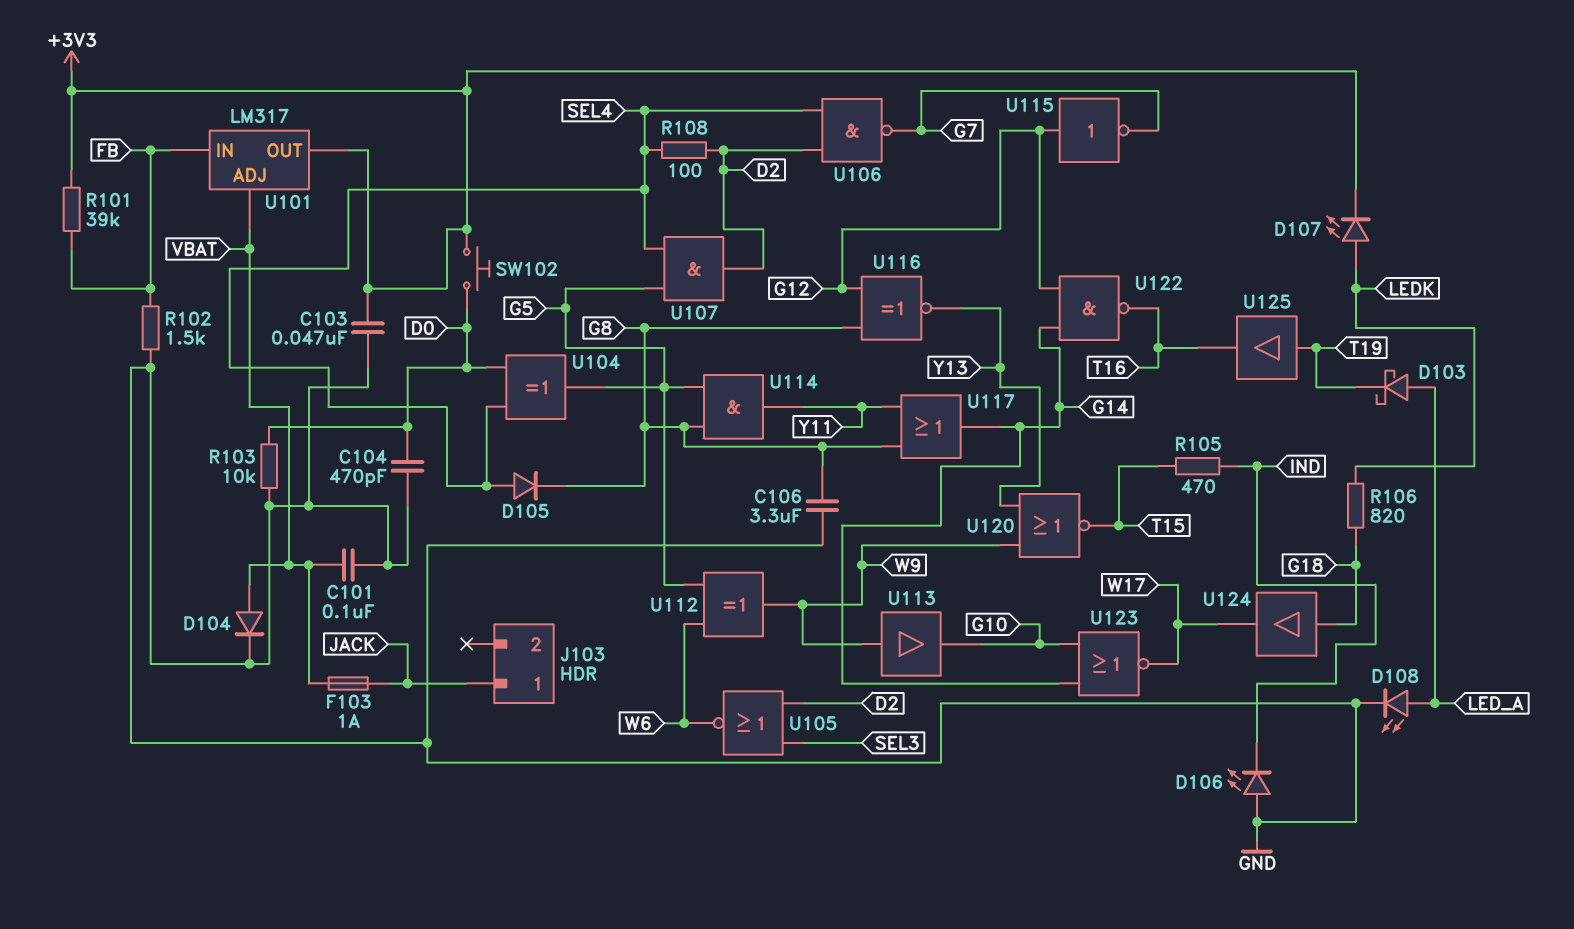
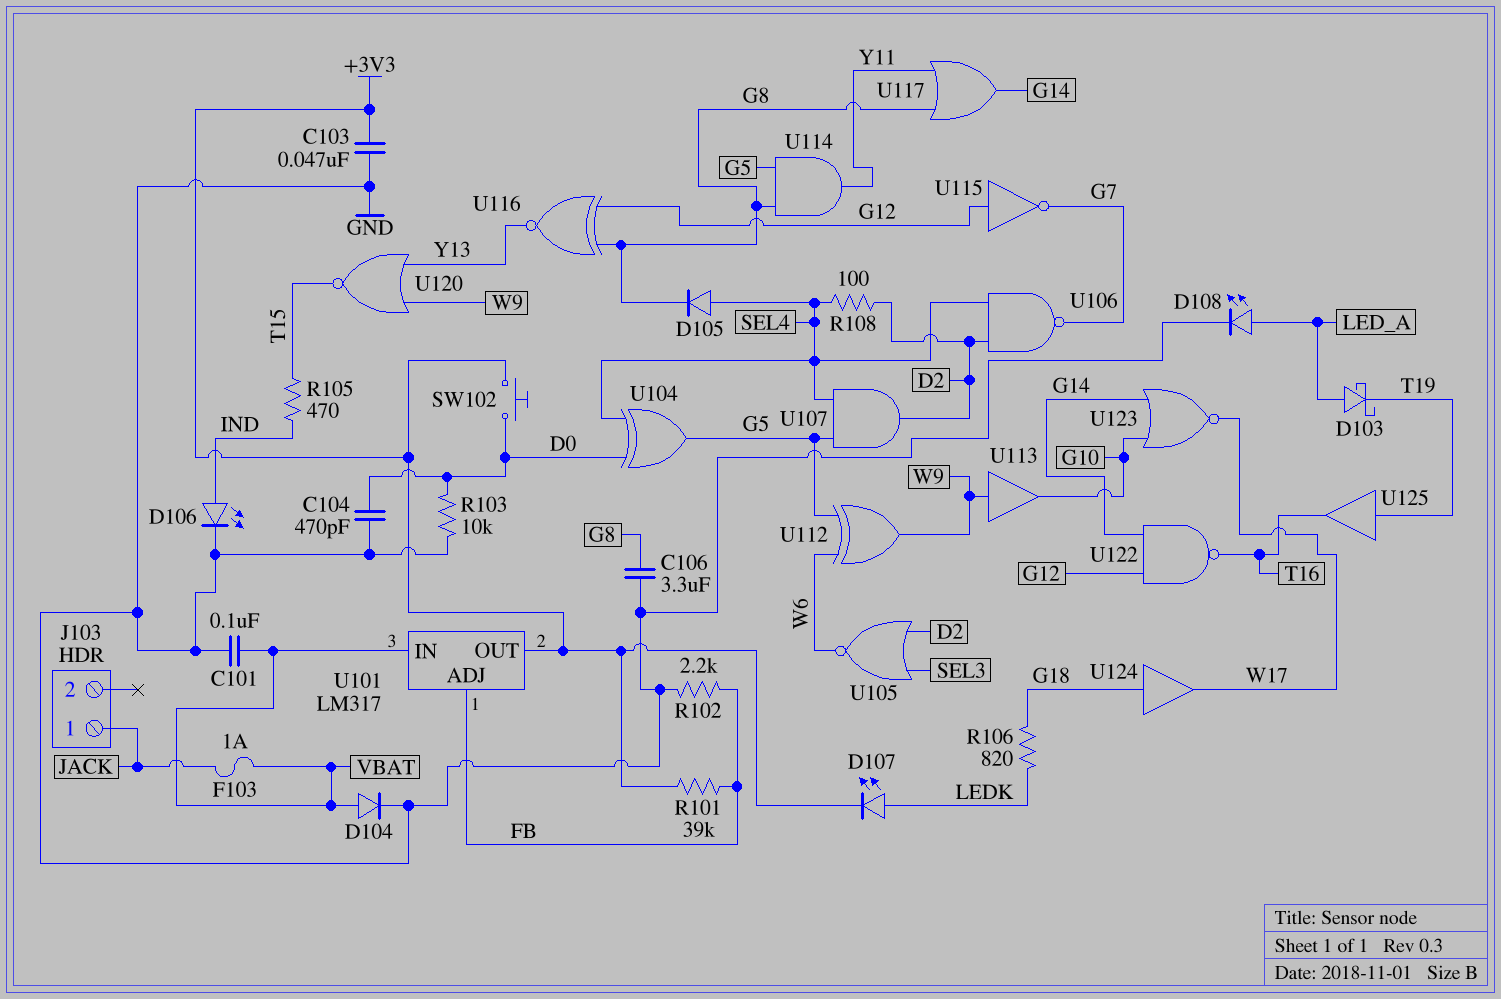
D106: LED (A GND, K IND) -> LED (A IND, K GND)
R102: 1.5k (FB, GND) -> 2.2k (FB, GND)
U101 pin ADJ: VBAT -> FB
U101 pin IN: FB -> VBAT

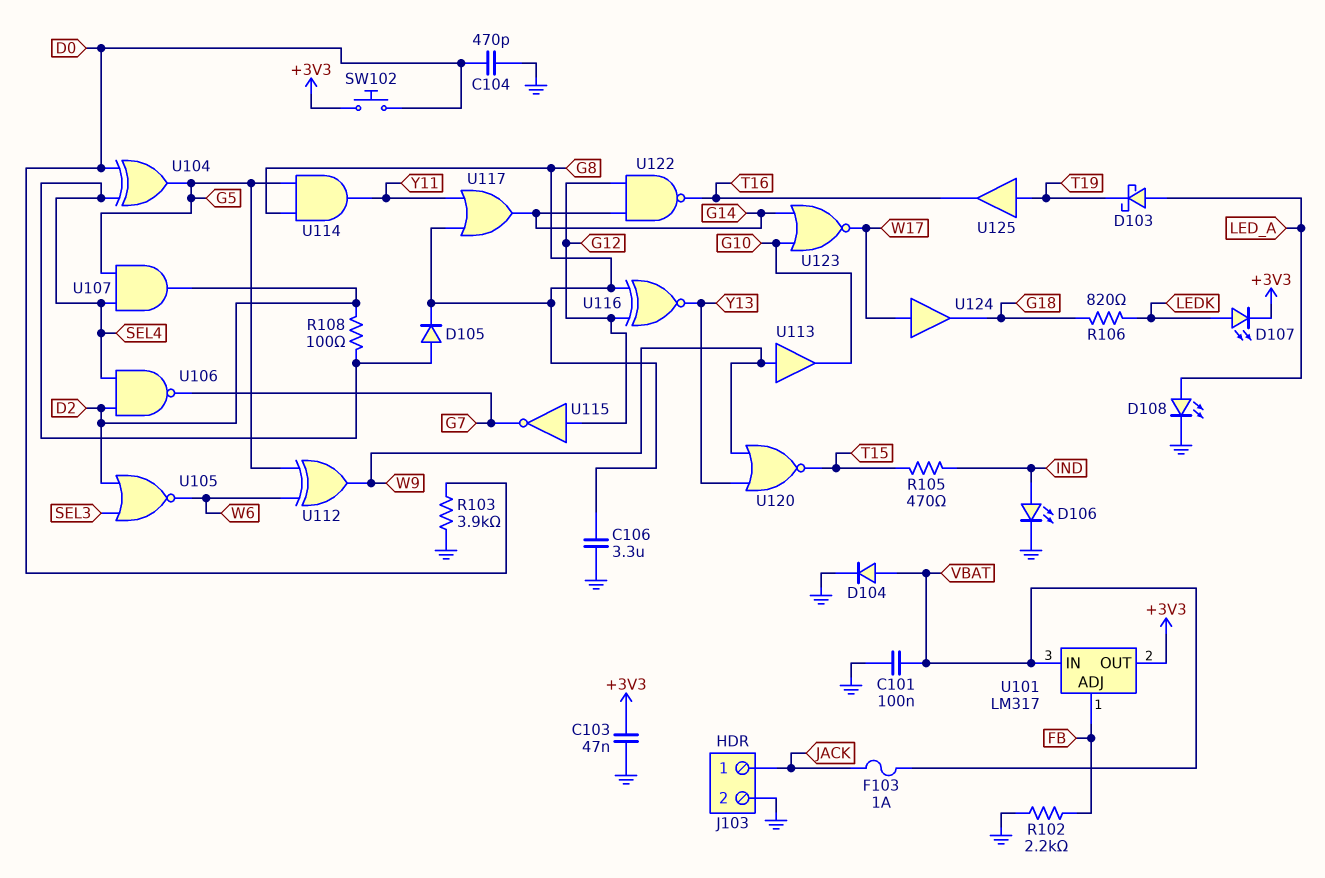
J103 pin 2: none -> GND
R101: 39k (+3V3, FB) -> none
R103: 10k (D0, GND) -> 3.9k (D0, GND)
U124: buffer (in G18, out W17) -> buffer (in W17, out G18)

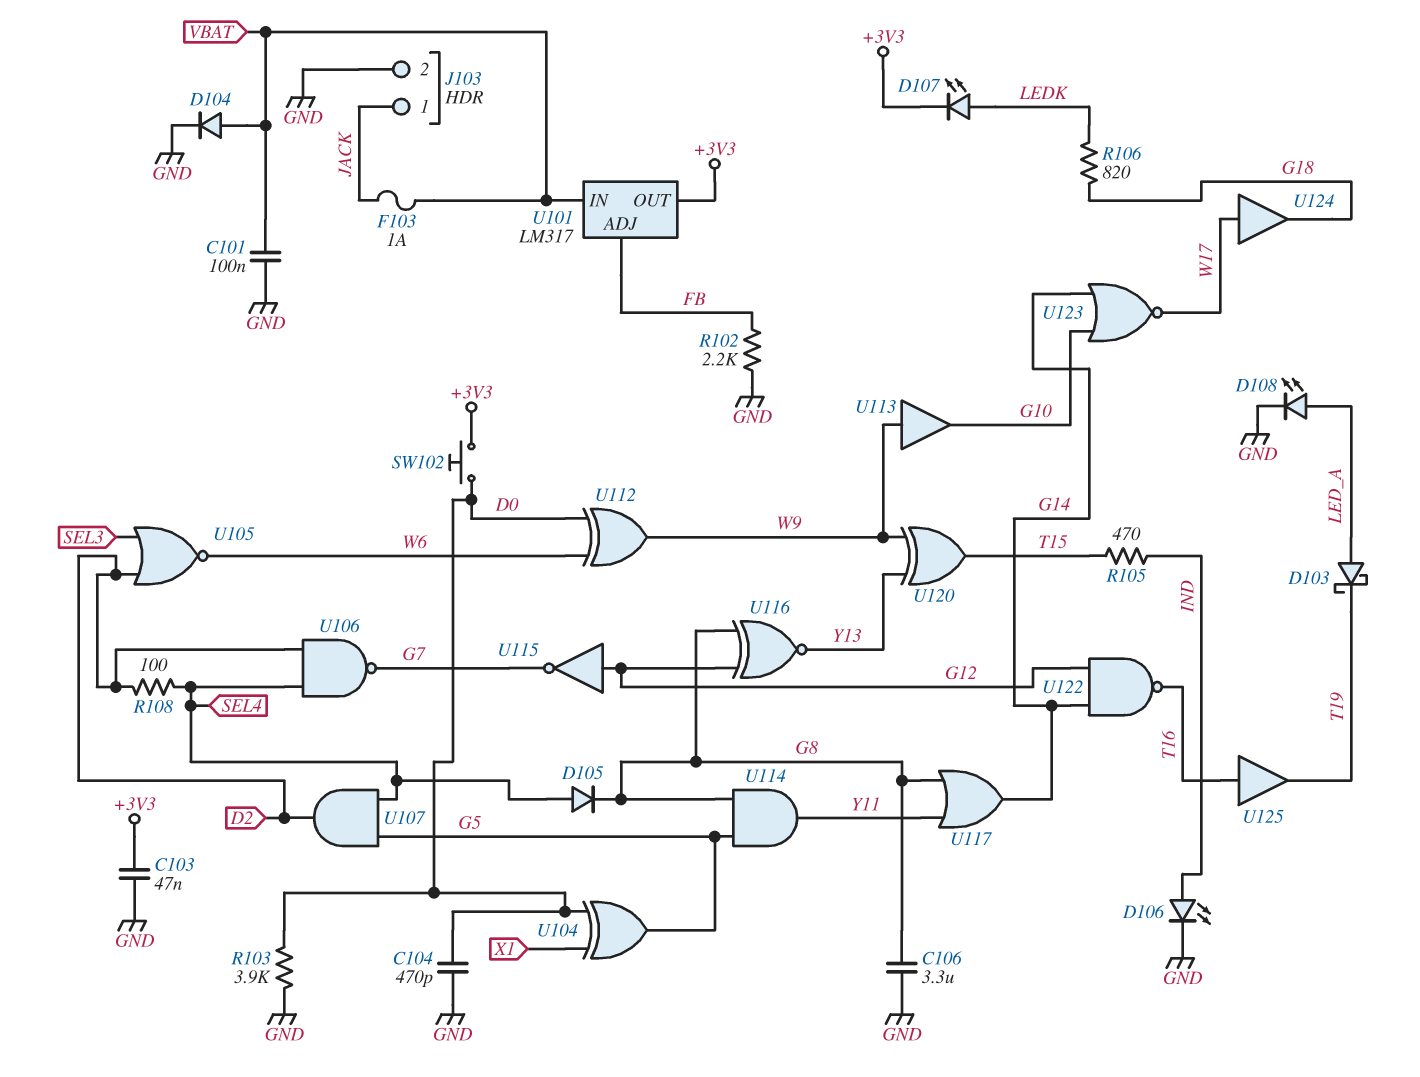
U104: XOR (in D0, in SEL4, out G5) -> XOR (in D0, in X1, out G5)
U112: XOR (in G5, in W6, out W9) -> XOR (in D0, in W6, out W9)
U120: NOR (in W9, in Y13, out T15) -> XOR (in W9, in Y13, out T15)
U125: buffer (in T19, out T16) -> buffer (in T16, out T19)

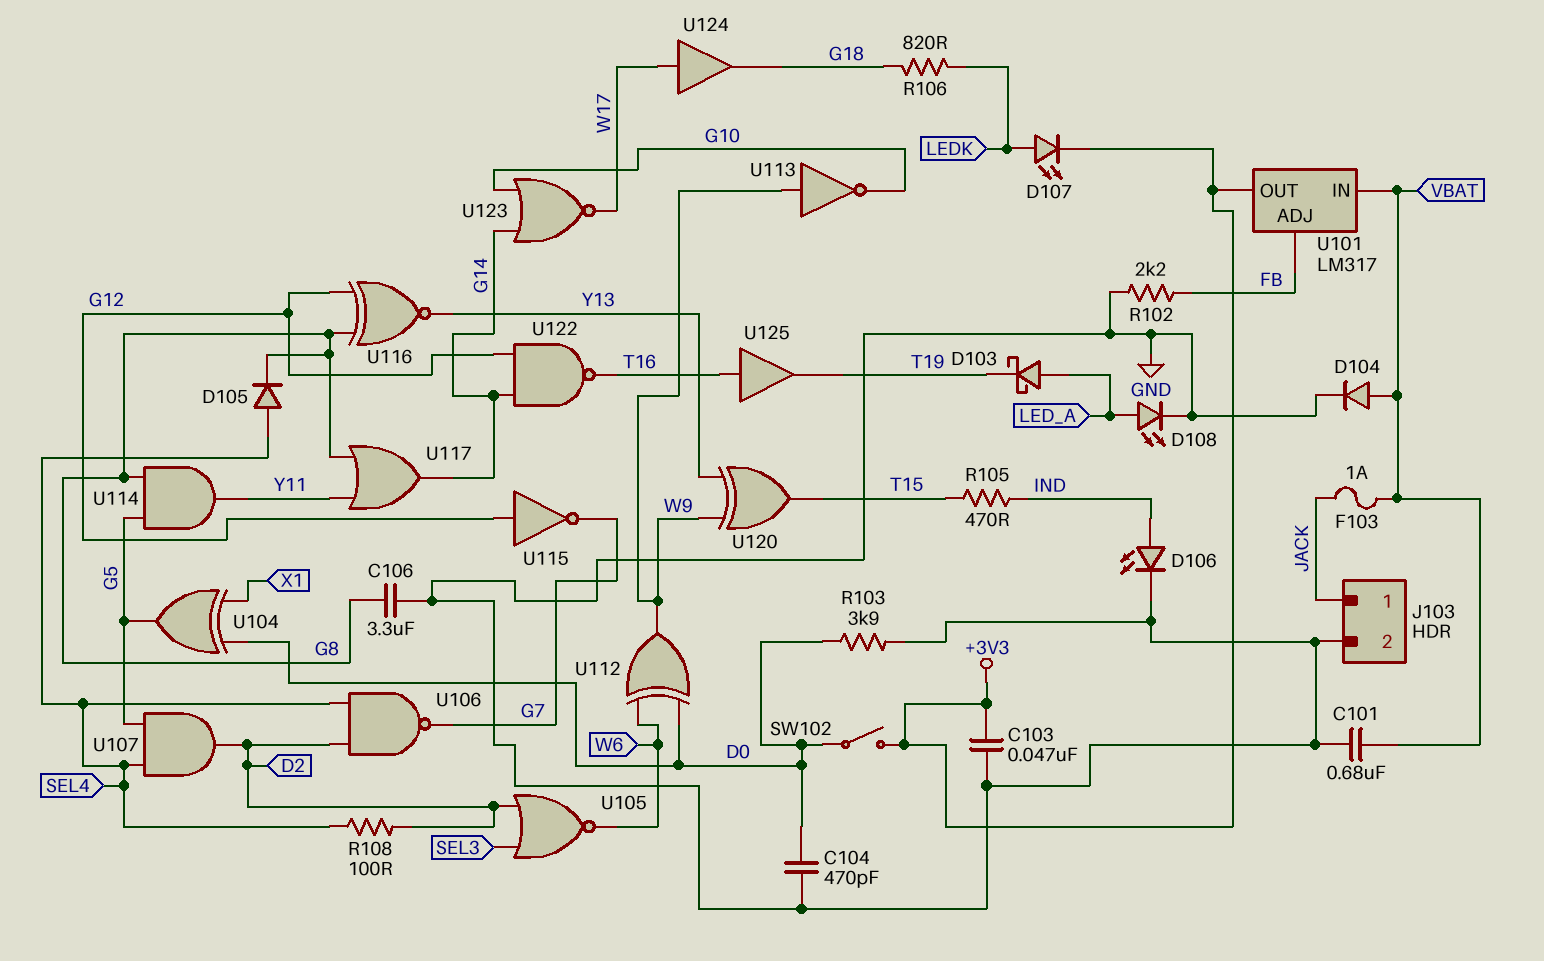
C101: 100nF (GND, VBAT) -> 680nF (GND, VBAT)
SW102: button (+3V3, D0) -> switch (+3V3, D0)
U113: buffer (in W9, out G10) -> NOT (in W9, out G10)

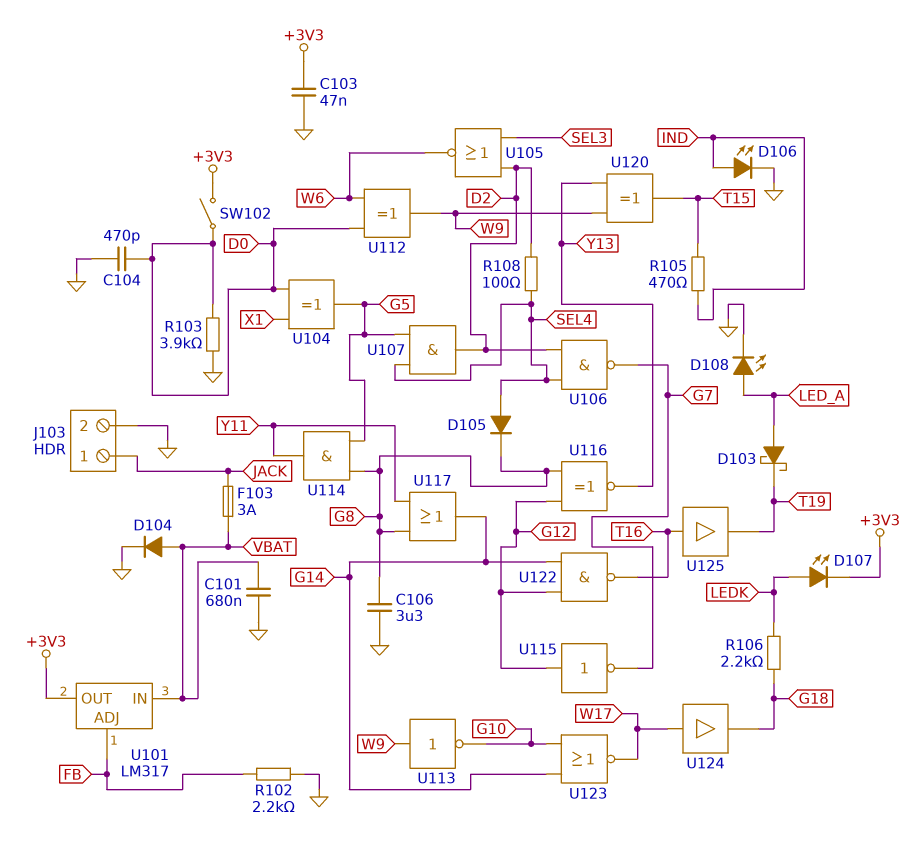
F103: 1A (JACK, VBAT) -> 3A (JACK, VBAT)
R106: 820 (G18, LEDK) -> 2.2k (G18, LEDK)

